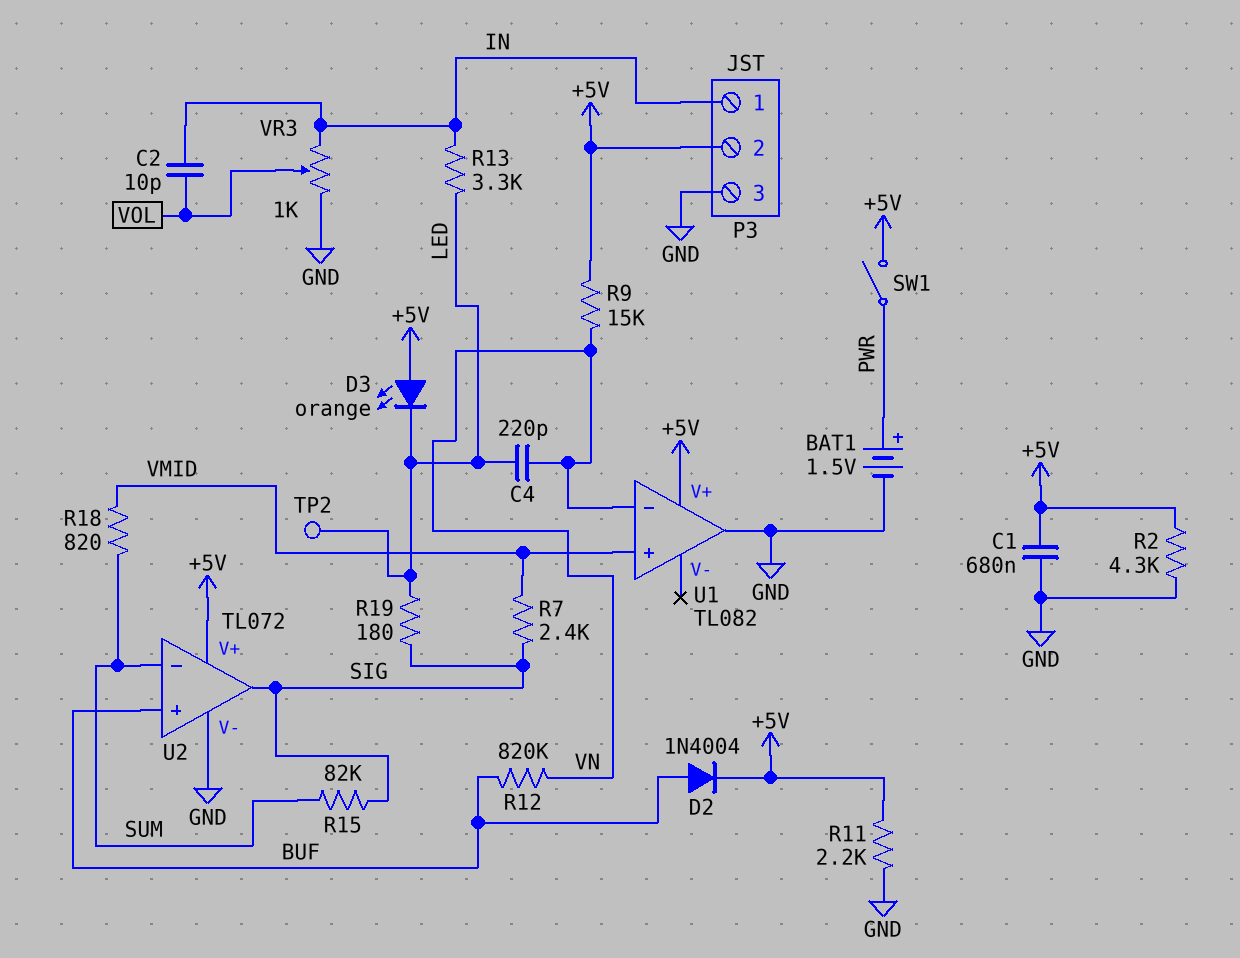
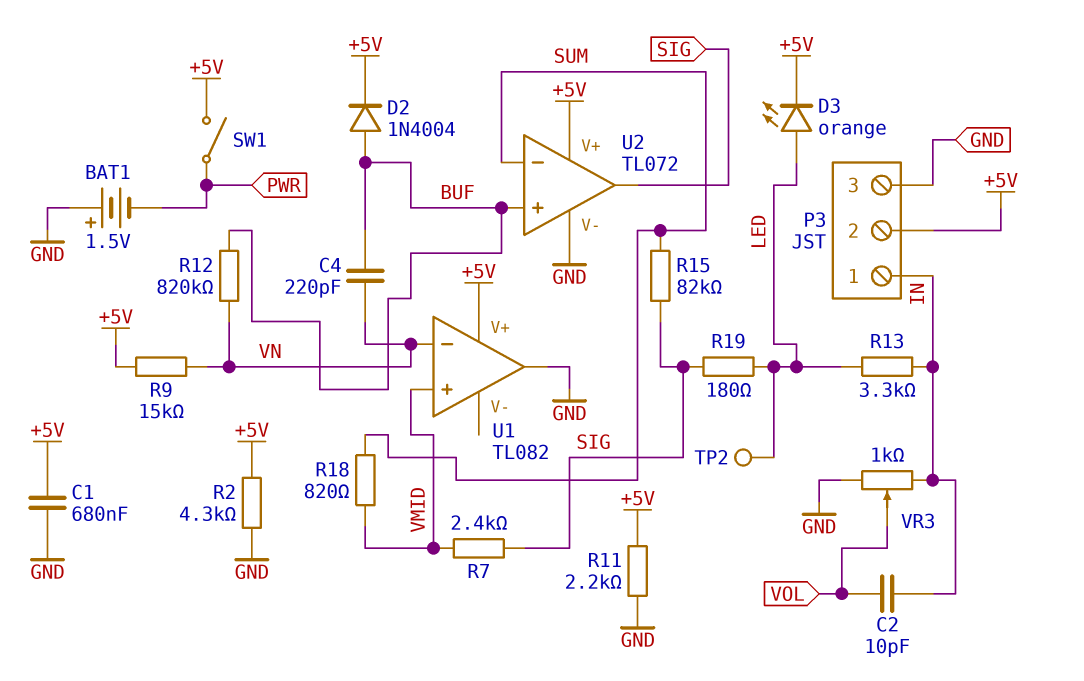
BAT1: 1.5V (plus PWR, minus GND) -> 1.5V (plus GND, minus PWR)
C4: 220pF (LED, VN) -> 220pF (BUF, VN)
D3: LED orange (A +5V, K LED) -> LED orange (A LED, K +5V)

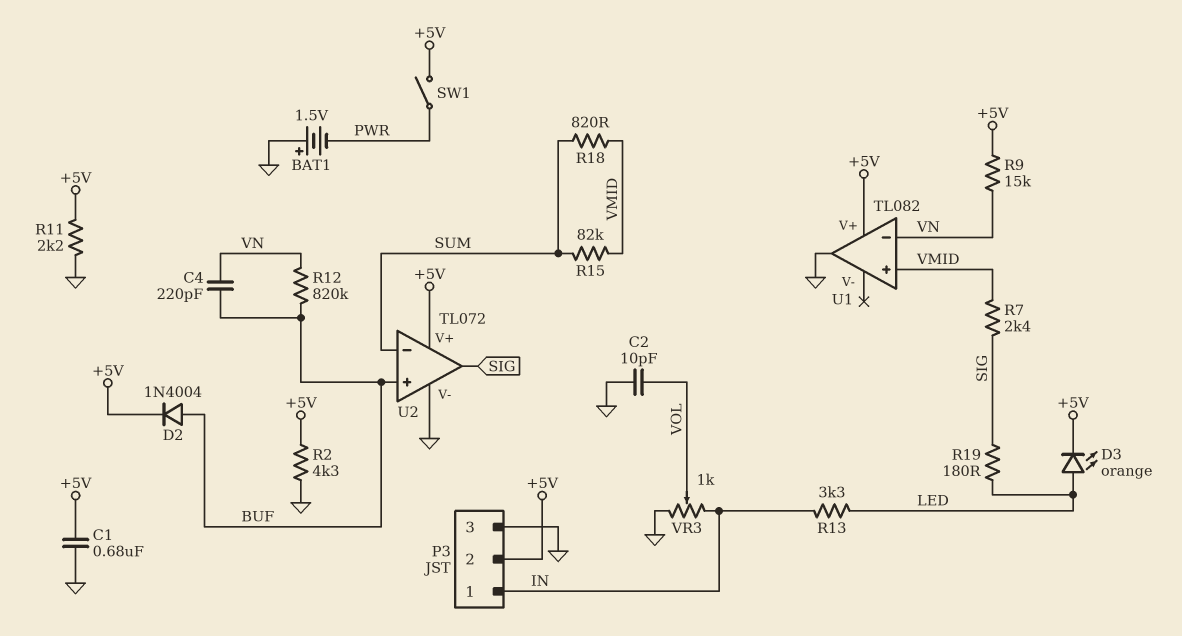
C2: 10pF (IN, VOL) -> 10pF (GND, VOL)
R15: 82k (SIG, SUM) -> 82k (SUM, VMID)
TP2: test point (LED) -> none

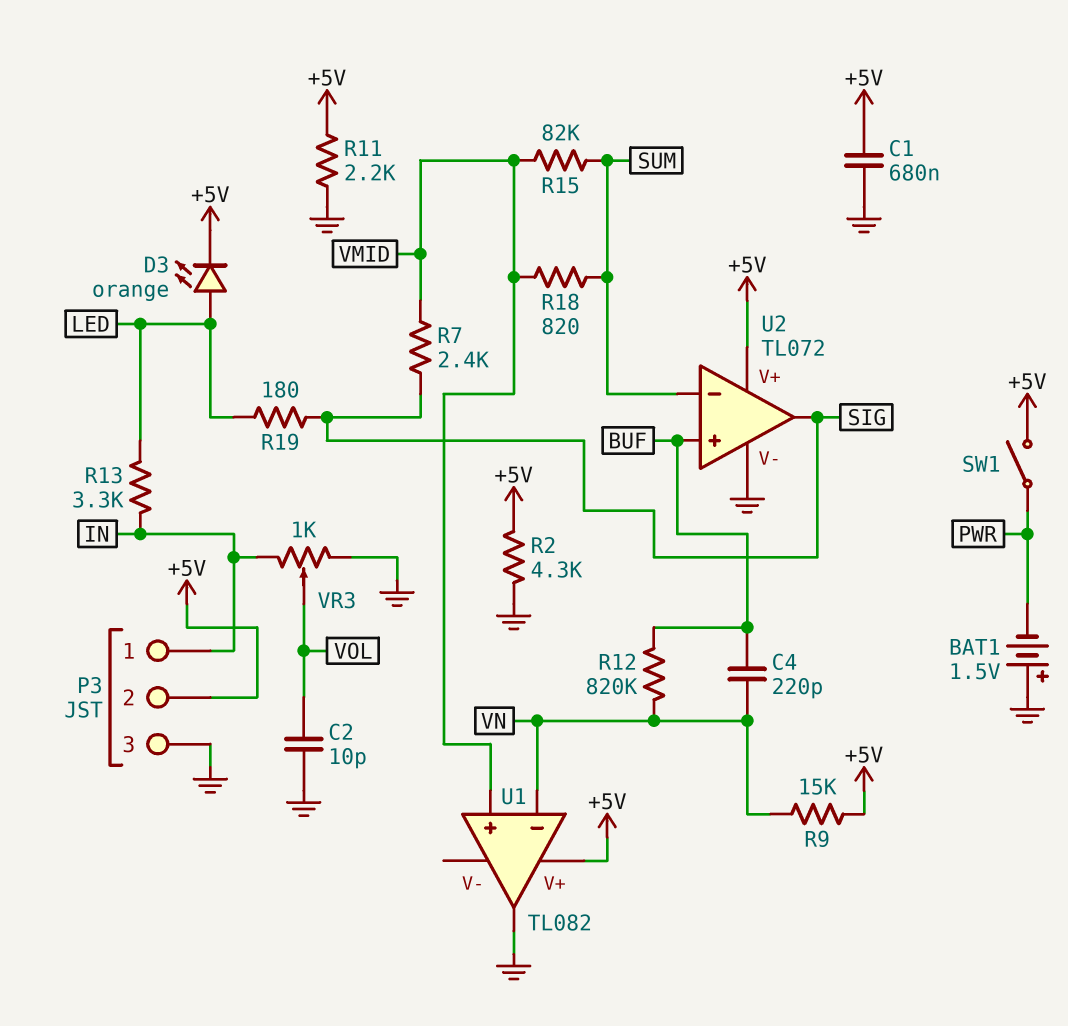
D2: diode 1N4004 (A BUF, K +5V) -> none

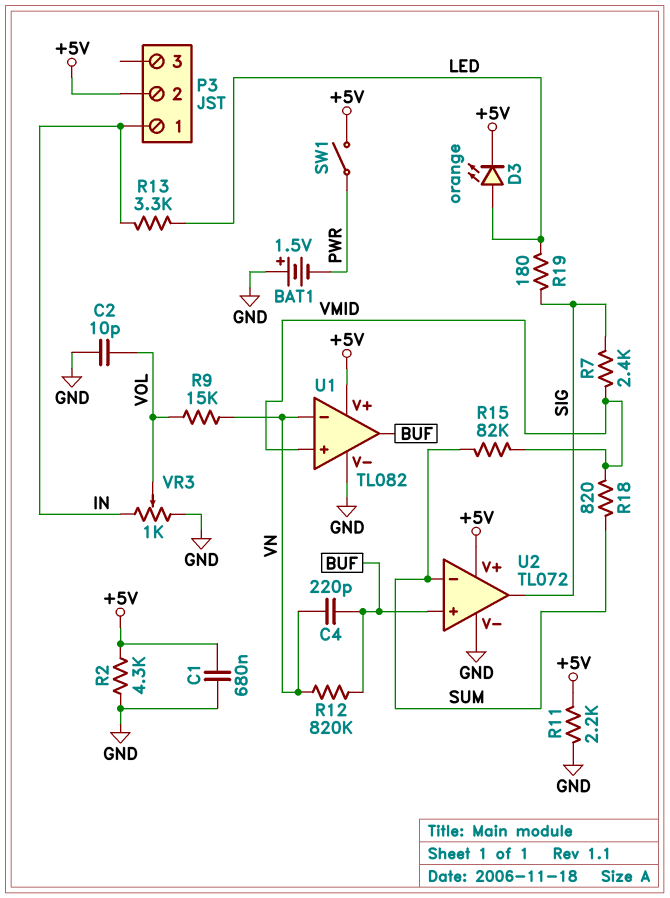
P3 pin 3: GND -> none
R9: 15k (+5V, VN) -> 15k (VN, VOL)
U1 pin V-: none -> GND
U1 pin out: GND -> BUF

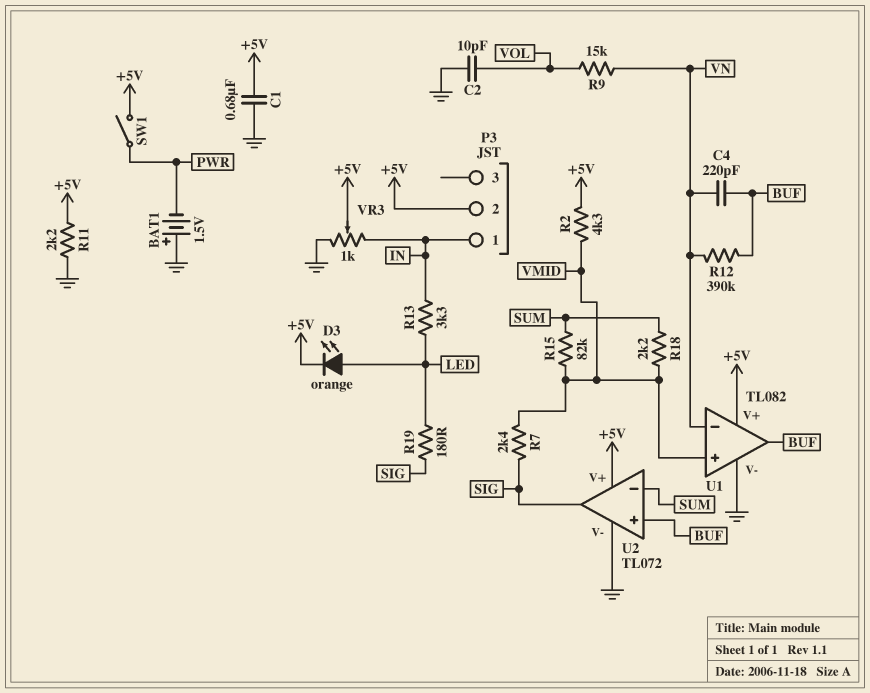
R2: 4.3k (+5V, GND) -> 4.3k (+5V, VMID)
R12: 820k (BUF, VN) -> 390k (BUF, VN)
R18: 820 (SUM, VMID) -> 2.2k (SUM, VMID)
VR3: 1k (GND, IN, wiper VOL) -> 1k (GND, IN, wiper +5V)

